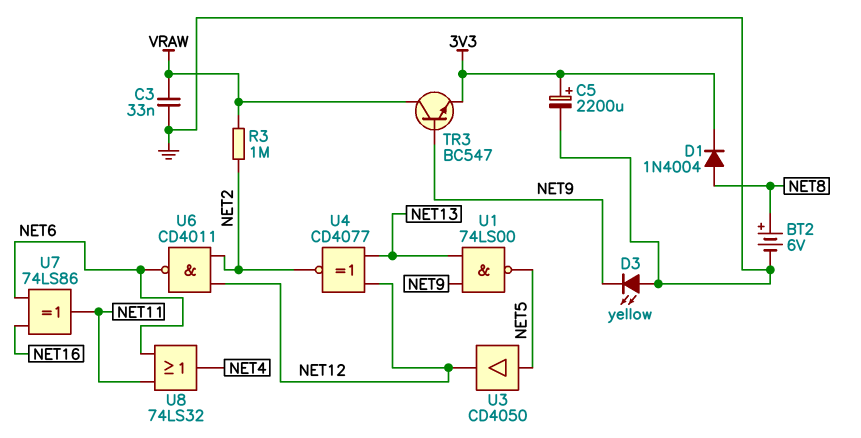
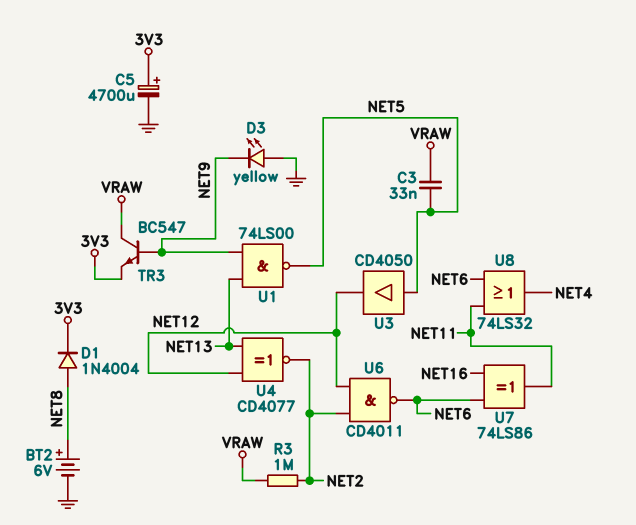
C3: 33nF (GND, VRAW) -> 33nF (NET5, VRAW)
C5: 2200uF (plus 3V3, minus GND) -> 4700uF (plus 3V3, minus GND)

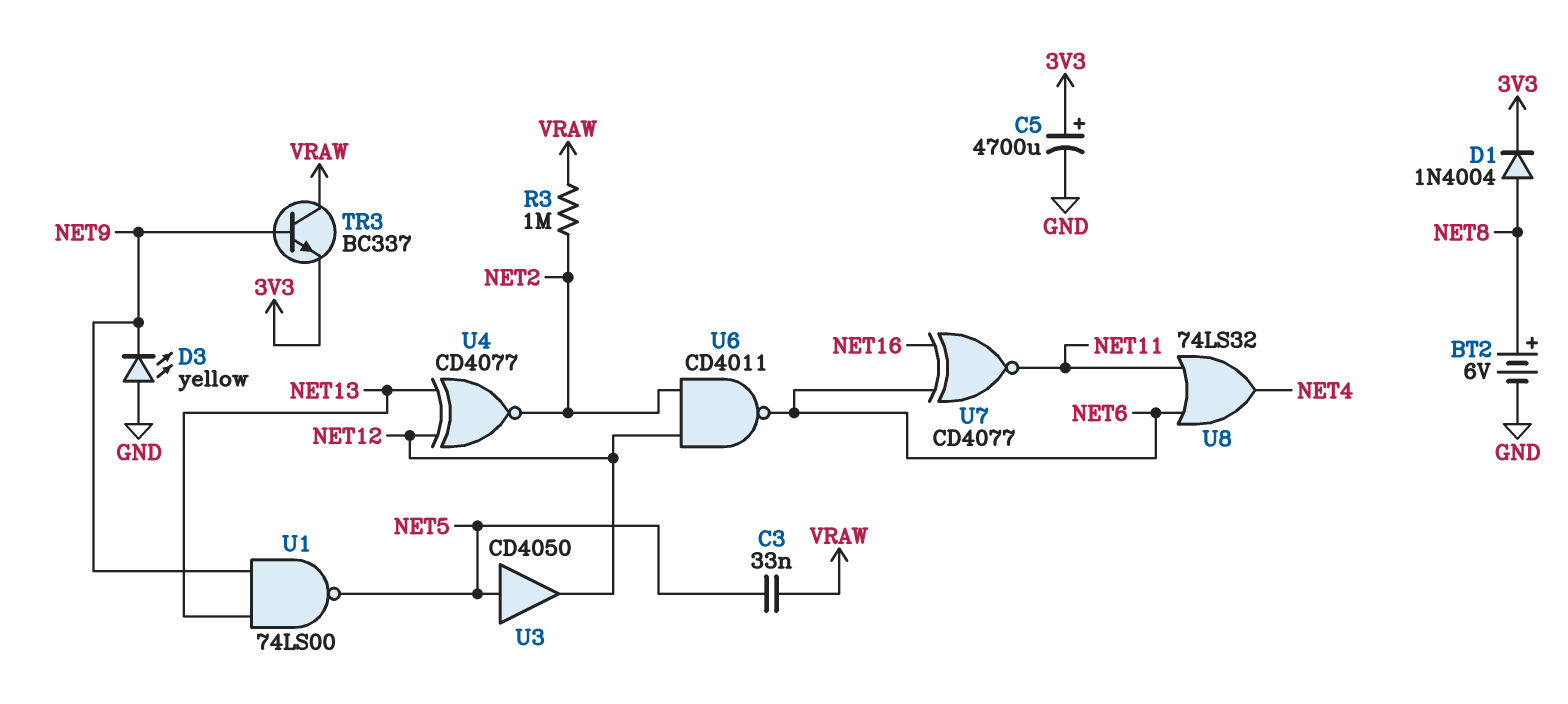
TR3: NPN BC547 (B NET9, C VRAW, E 3V3) -> NPN BC337 (B NET9, C VRAW, E 3V3)
U7: XOR 74LS86 (in NET6, in NET16, out NET11) -> XNOR CD4077 (in NET6, in NET16, out NET11)

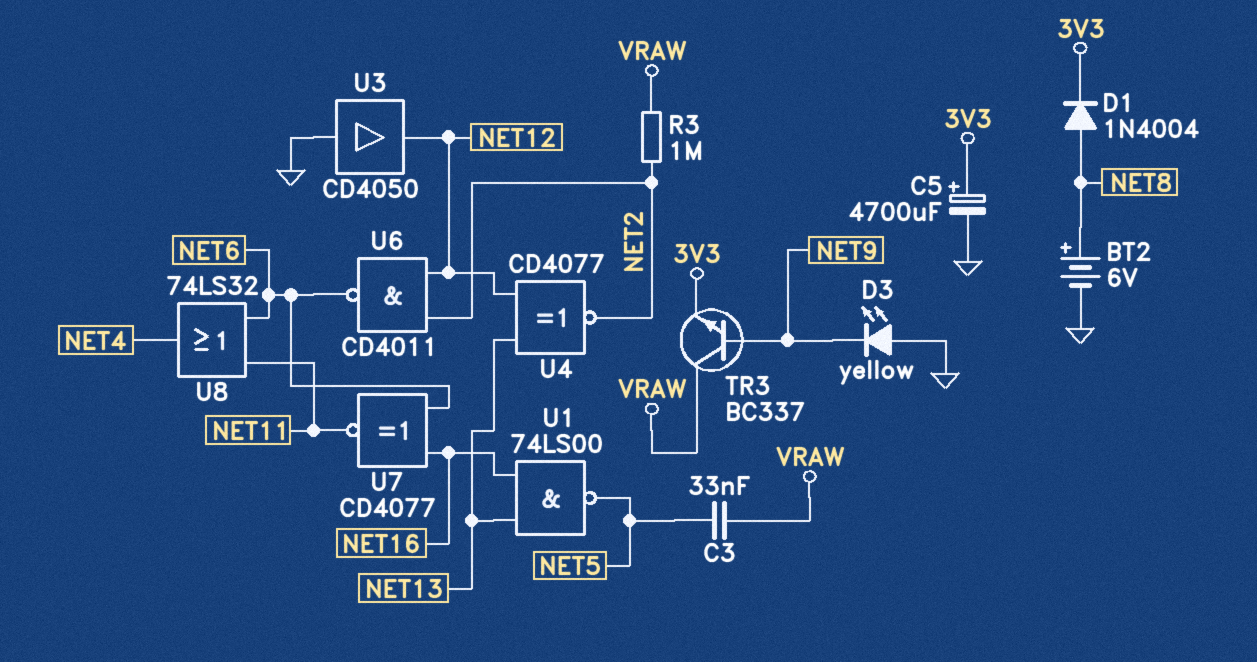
U1: NAND 74LS00 (in NET9, in NET13, out NET5) -> NAND 74LS00 (in NET13, in NET16, out NET5)
U3: buffer CD4050 (in NET5, out NET12) -> buffer CD4050 (in GND, out NET12)

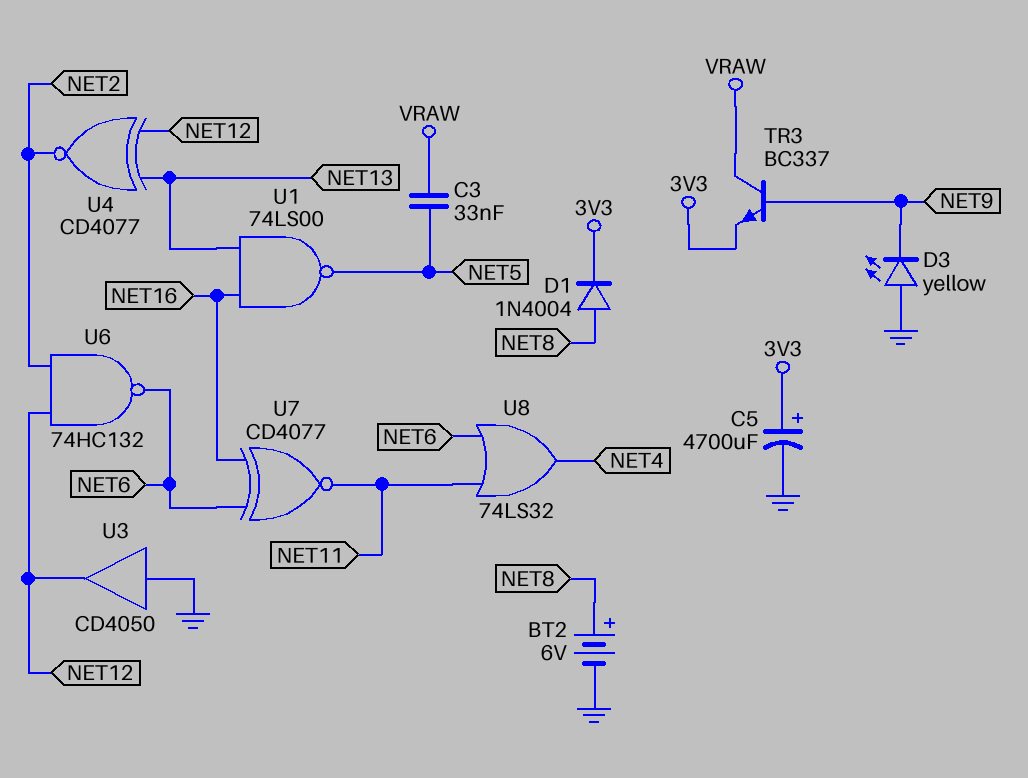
R3: 1M (NET2, VRAW) -> none
U6: NAND CD4011 (in NET2, in NET12, out NET6) -> NAND 74HC132 (in NET2, in NET12, out NET6)

